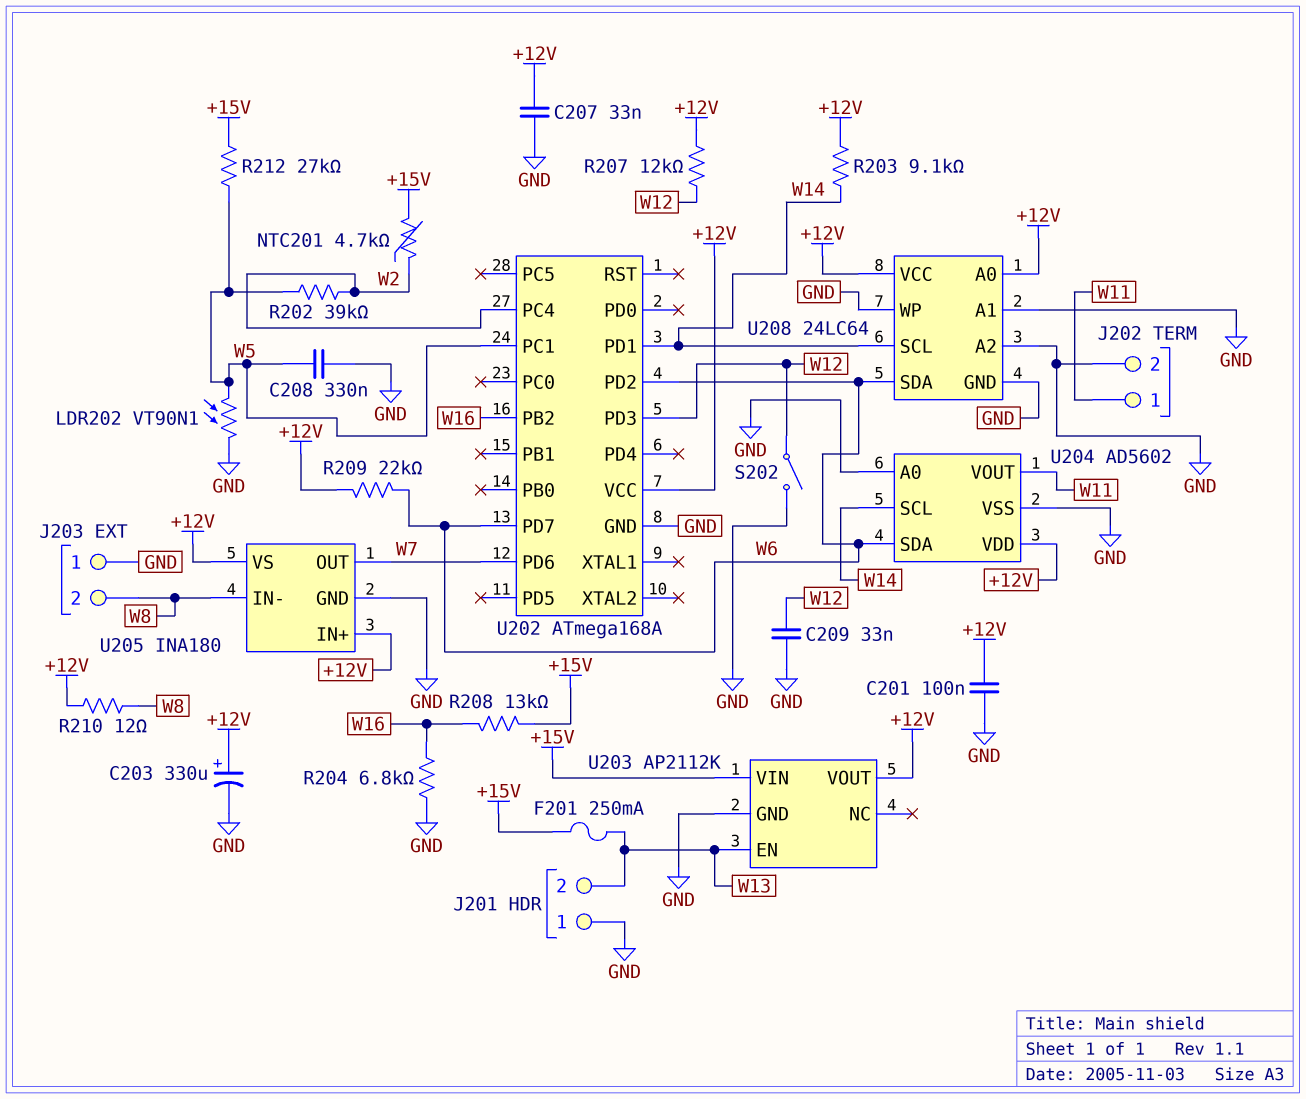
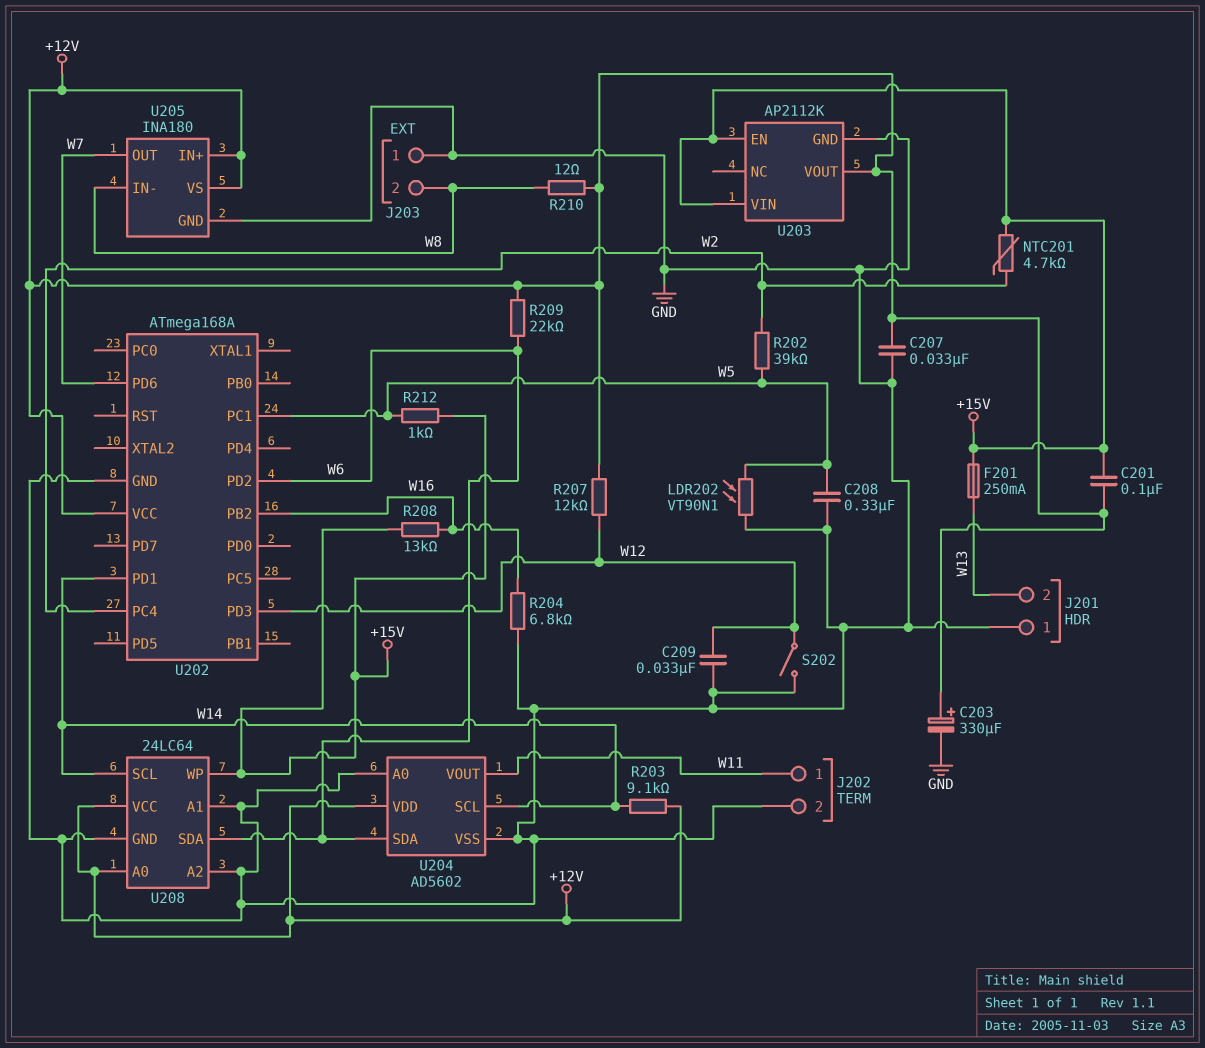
C201: 100nF (+12V, GND) -> 100nF (+12V, +15V)
R212: 27k (+15V, W5) -> 1k (+15V, W5)
U202 pin PD7: W6 -> none
U203 pin EN: W13 -> +15V
U208 pin WP: GND -> +15V

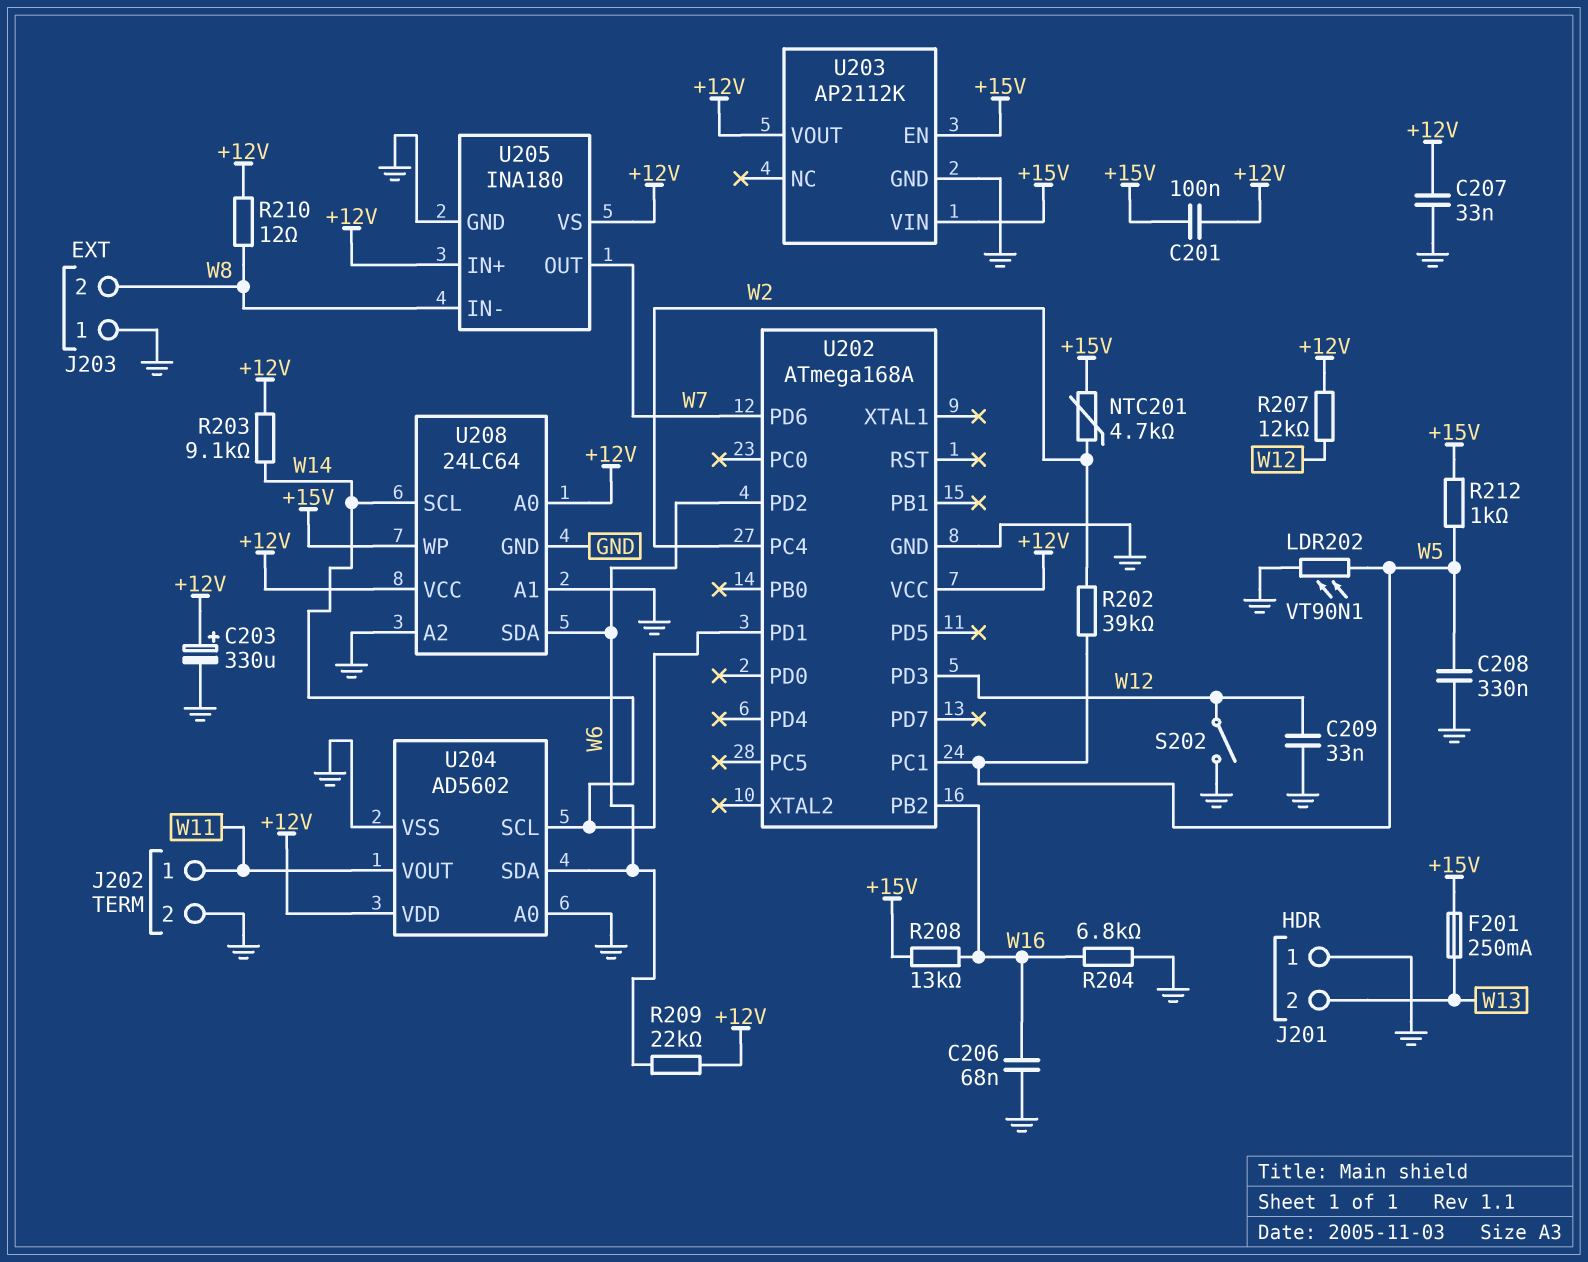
C206: none -> 68nF (GND, W16)

